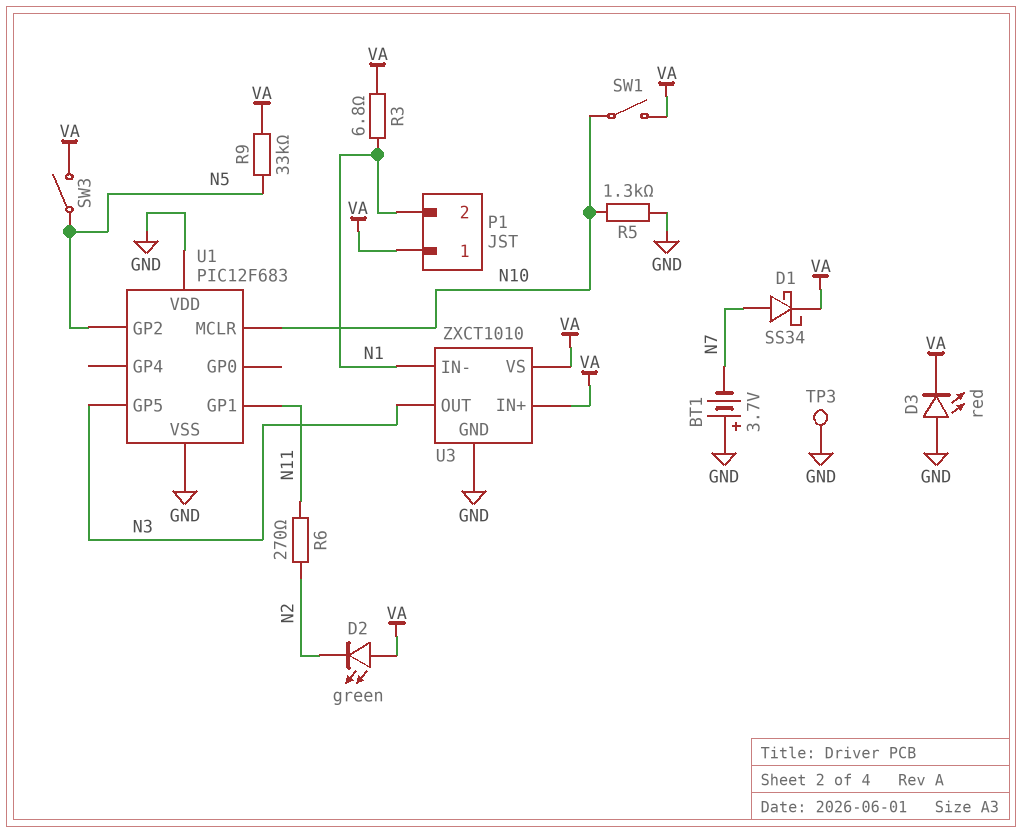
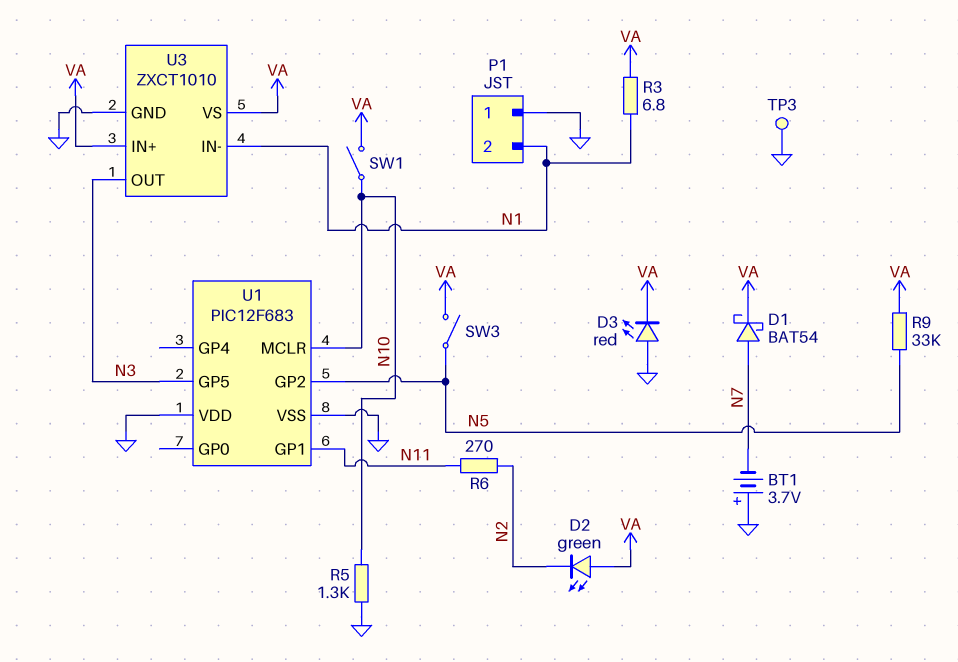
D1: schottky SS34 (A N7, K VA) -> schottky BAT54 (A N7, K VA)
P1 pin 1: VA -> GND

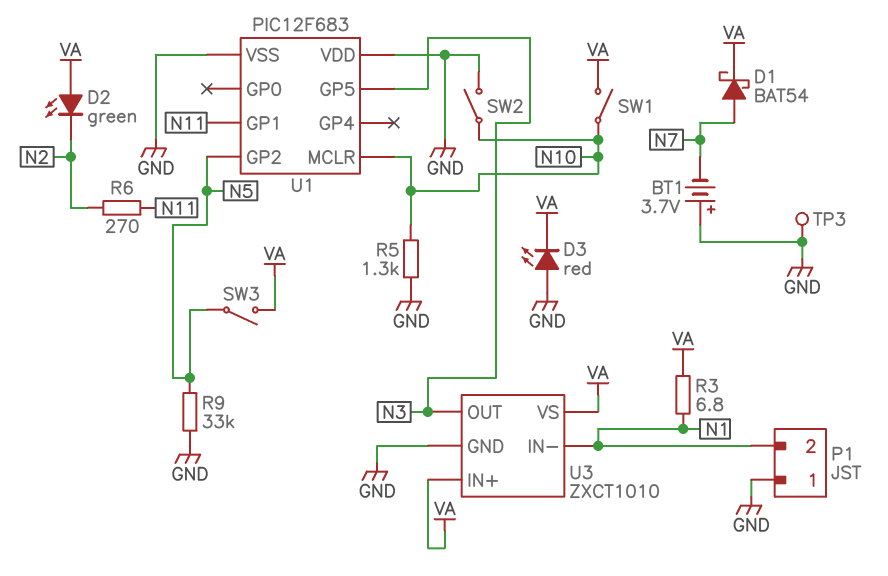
R9: 33k (N5, VA) -> 33k (GND, N5)
SW2: none -> switch (GND, N10)

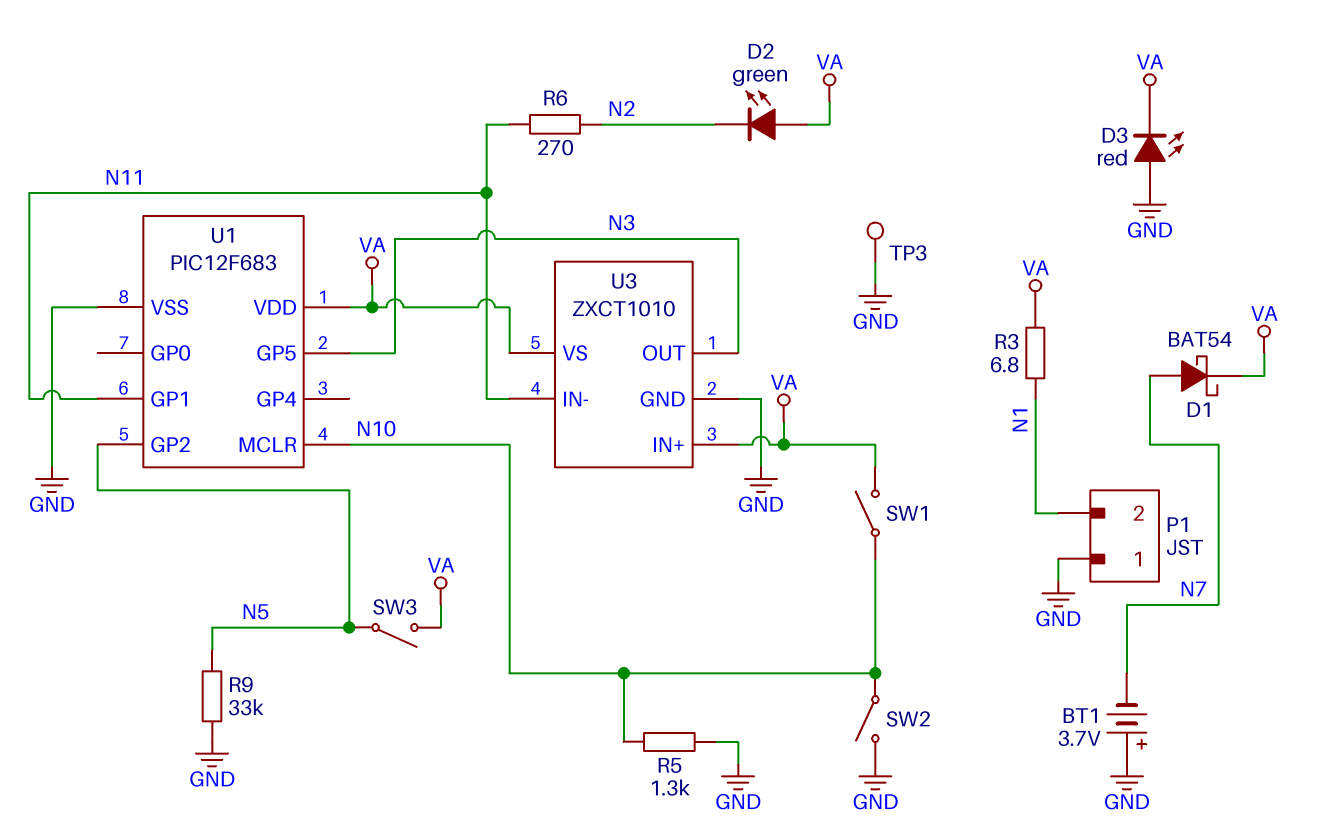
U1 pin VDD: GND -> VA
U3 pin IN-: N1 -> N11

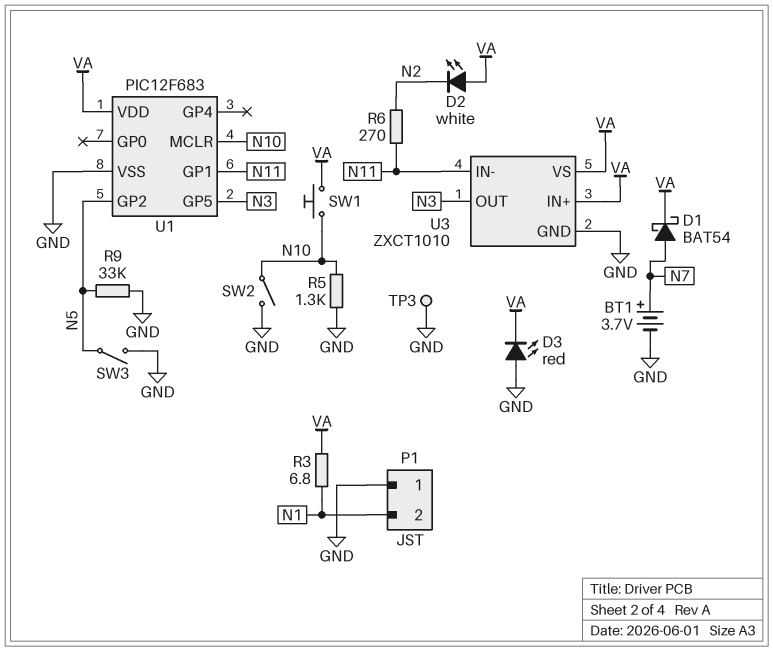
BT1: 3.7V (plus GND, minus N7) -> 3.7V (plus N7, minus GND)
D2: LED green (A VA, K N2) -> LED white (A VA, K N2)
SW1: switch (N10, VA) -> button (N10, VA)
SW3: switch (N5, VA) -> switch (GND, N5)

